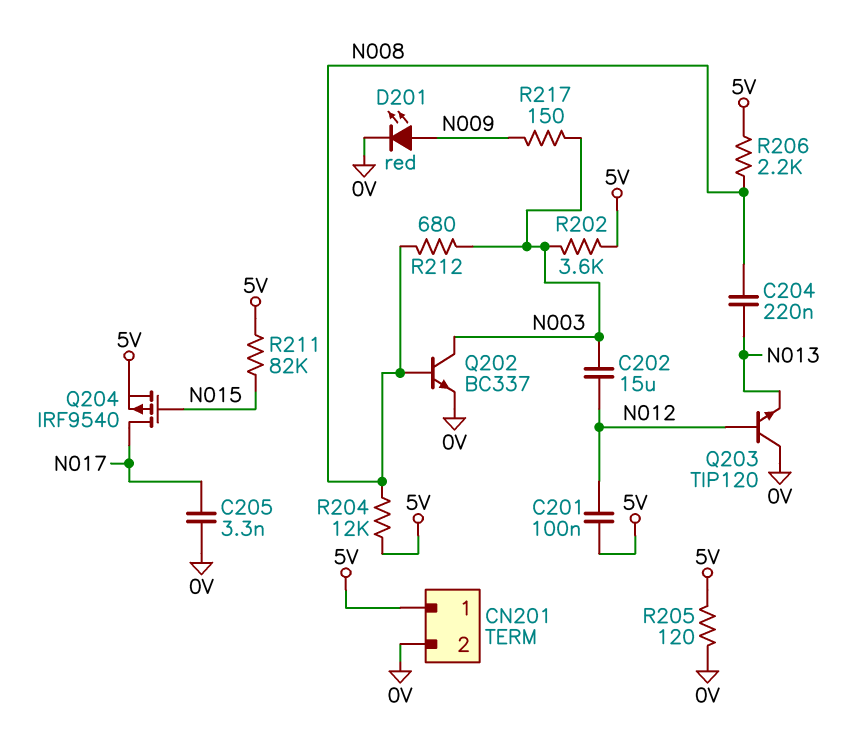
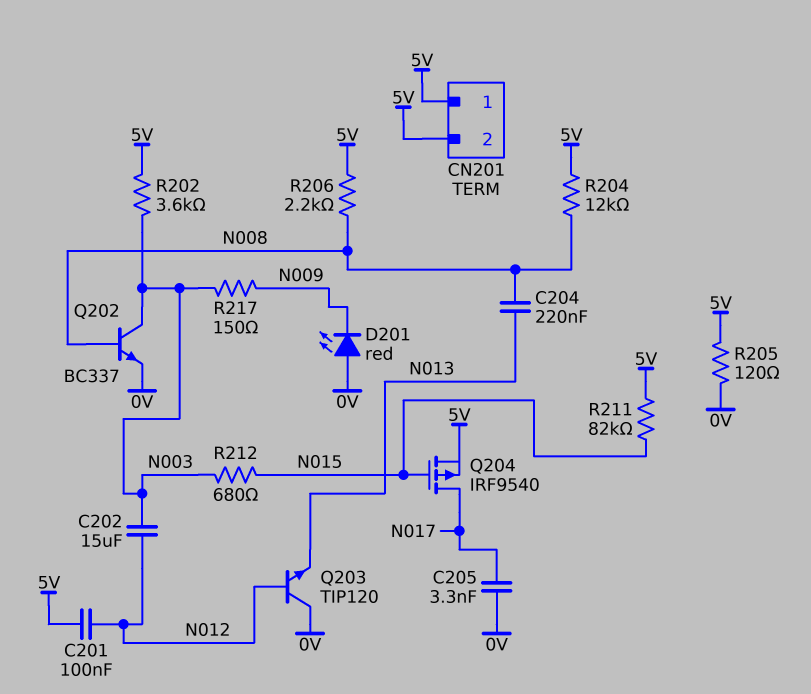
CN201 pin 2: 0V -> 5V
D201: LED red (A N009, K 0V) -> LED red (A 0V, K N009)
R212: 680 (N003, N008) -> 680 (N003, N015)

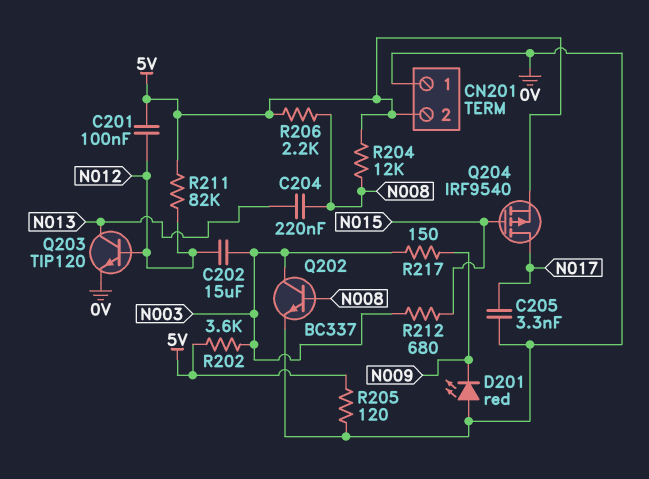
CN201 pin 1: 5V -> 0V
Q203: NPN TIP120 (B N012, C 0V, E N013) -> NPN TIP120 (B N012, C N013, E 0V)
R211: 82k (5V, N015) -> 82k (5V, N012)

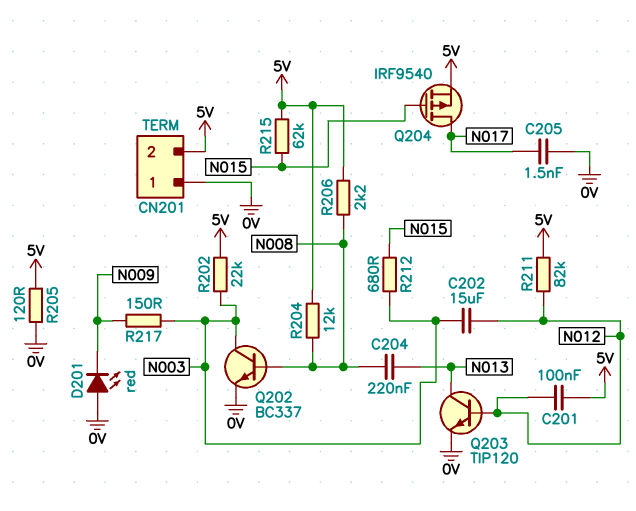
C205: 3.3nF (0V, N017) -> 1.5nF (0V, N017)
R202: 3.6k (5V, N003) -> 22k (5V, N003)
R215: none -> 62k (5V, N015)

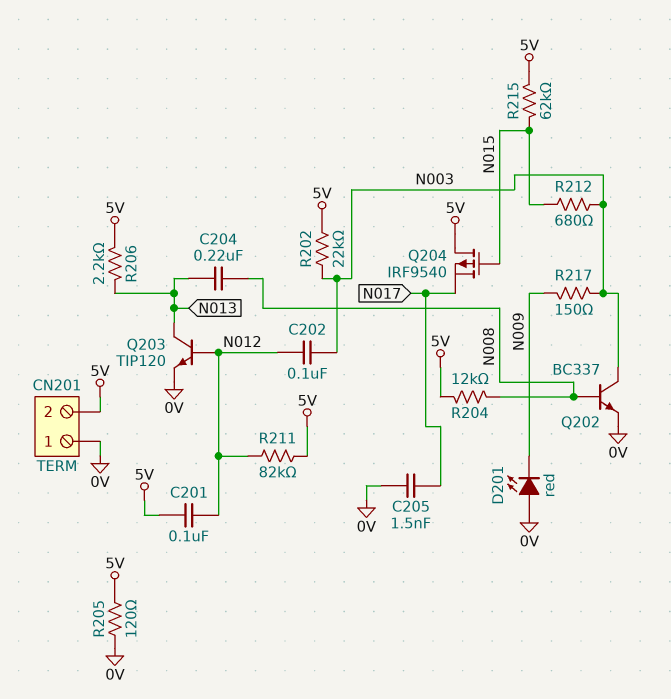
C202: 15uF (N003, N012) -> 100nF (N003, N012)
Q204: PMOS IRF9540 (G N015, D N017, S 5V) -> PMOS IRF9540 (G N015, D 5V, S N017)
R206: 2.2k (5V, N008) -> 2.2k (5V, N013)

